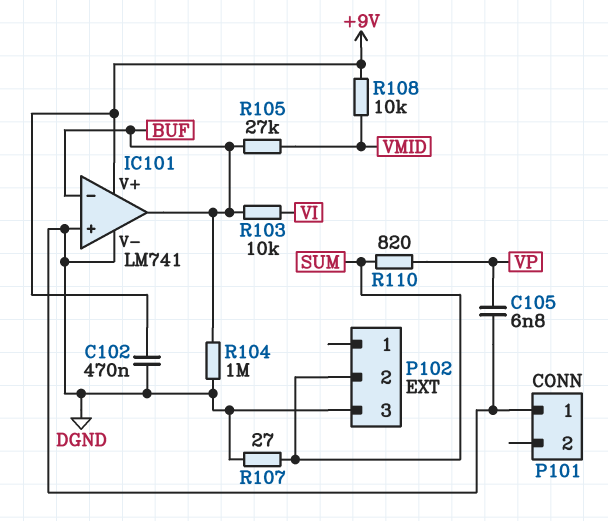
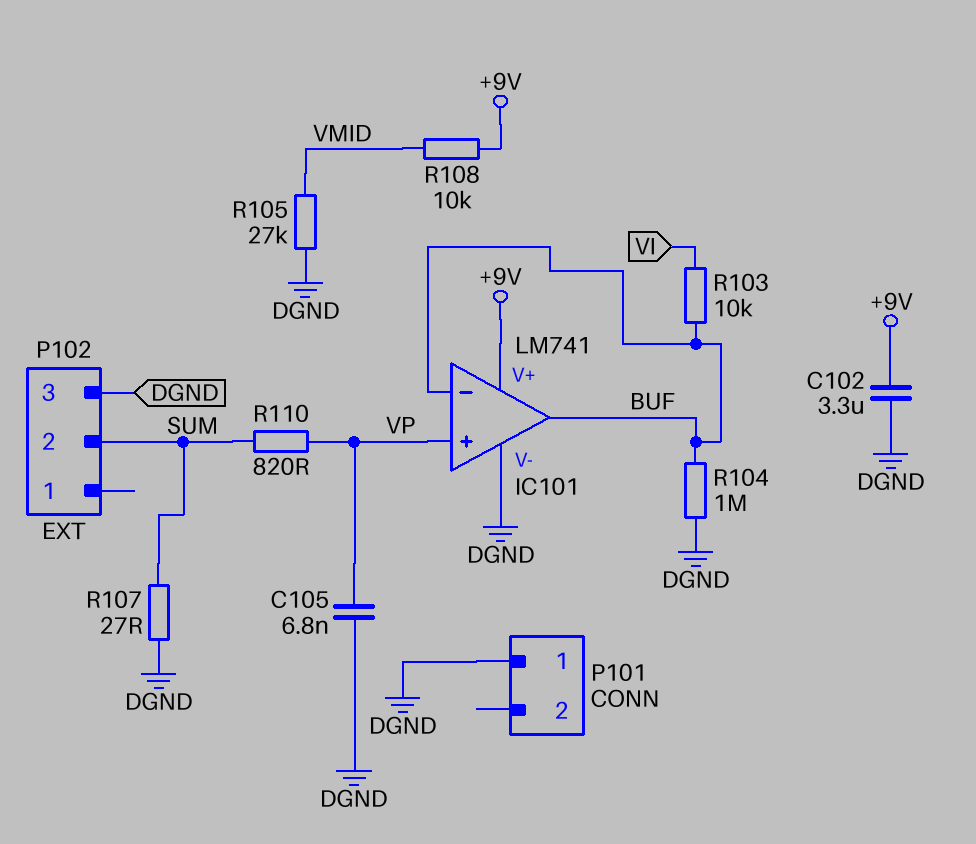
C102: 470nF (+9V, DGND) -> 3.3uF (+9V, DGND)
IC101 pin in+: DGND -> VP
R105: 27k (BUF, VMID) -> 27k (DGND, VMID)

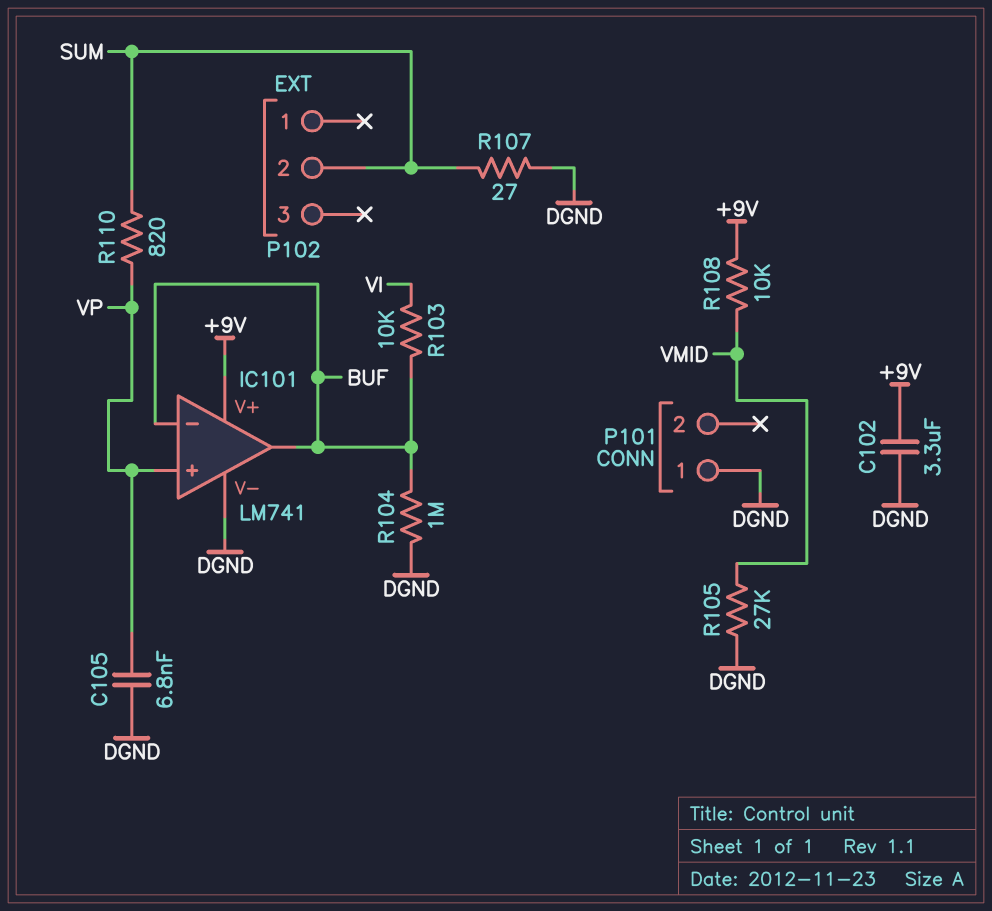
P102 pin 3: DGND -> none

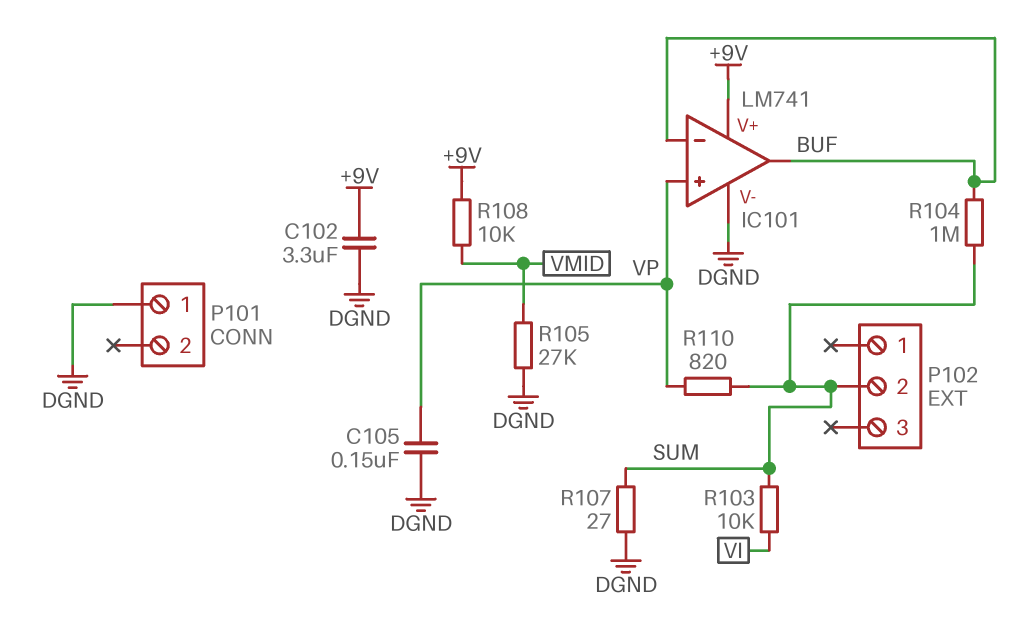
C105: 6.8nF (DGND, VP) -> 150nF (DGND, VP)
R103: 10k (BUF, VI) -> 10k (SUM, VI)
R104: 1M (BUF, DGND) -> 1M (BUF, SUM)

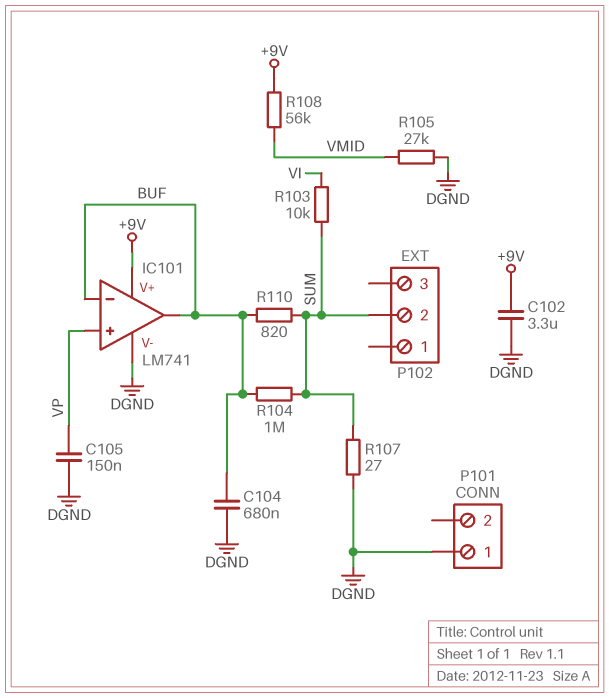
C104: none -> 680nF (BUF, DGND)
R108: 10k (+9V, VMID) -> 56k (+9V, VMID)
R110: 820 (SUM, VP) -> 820 (BUF, SUM)

